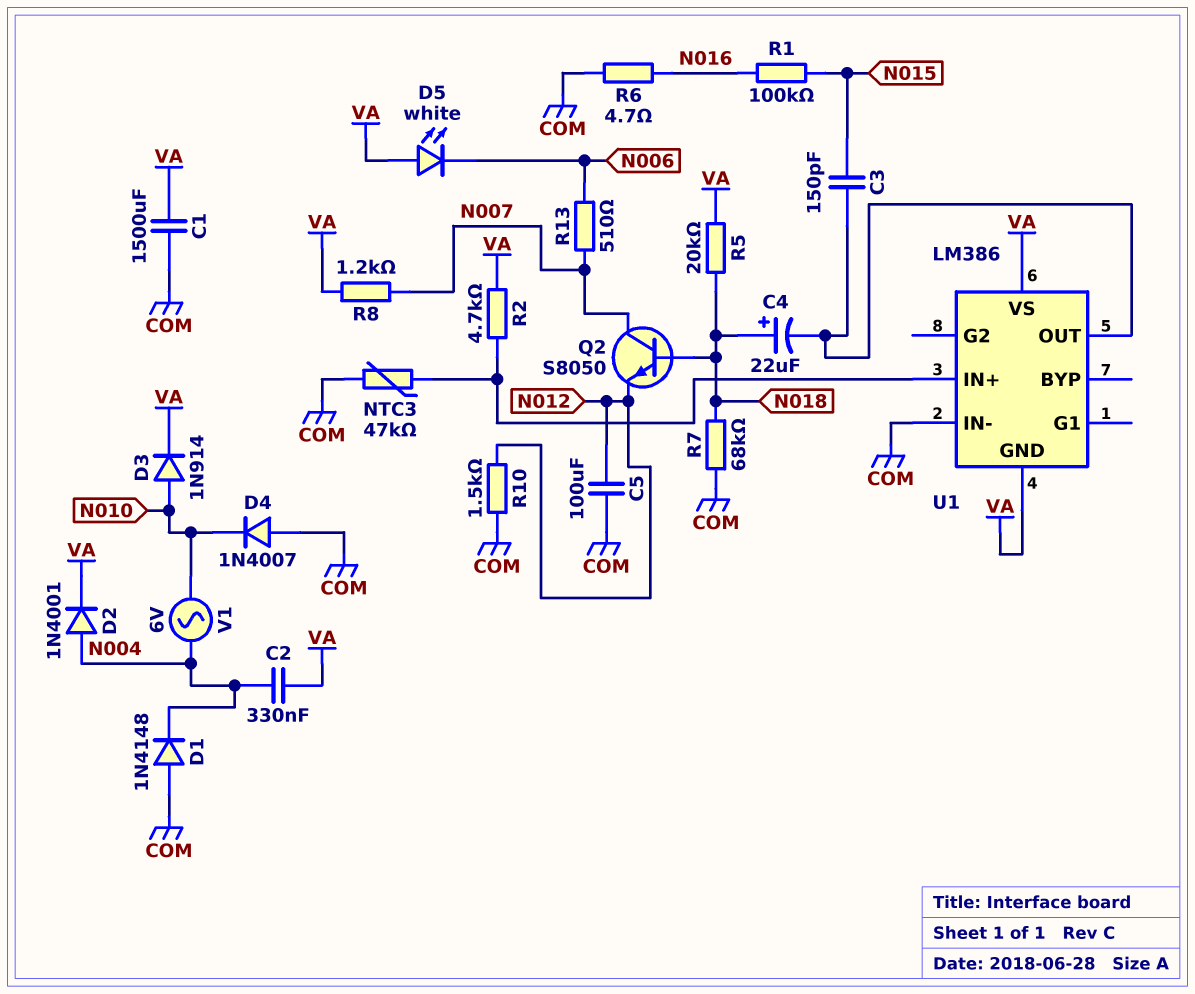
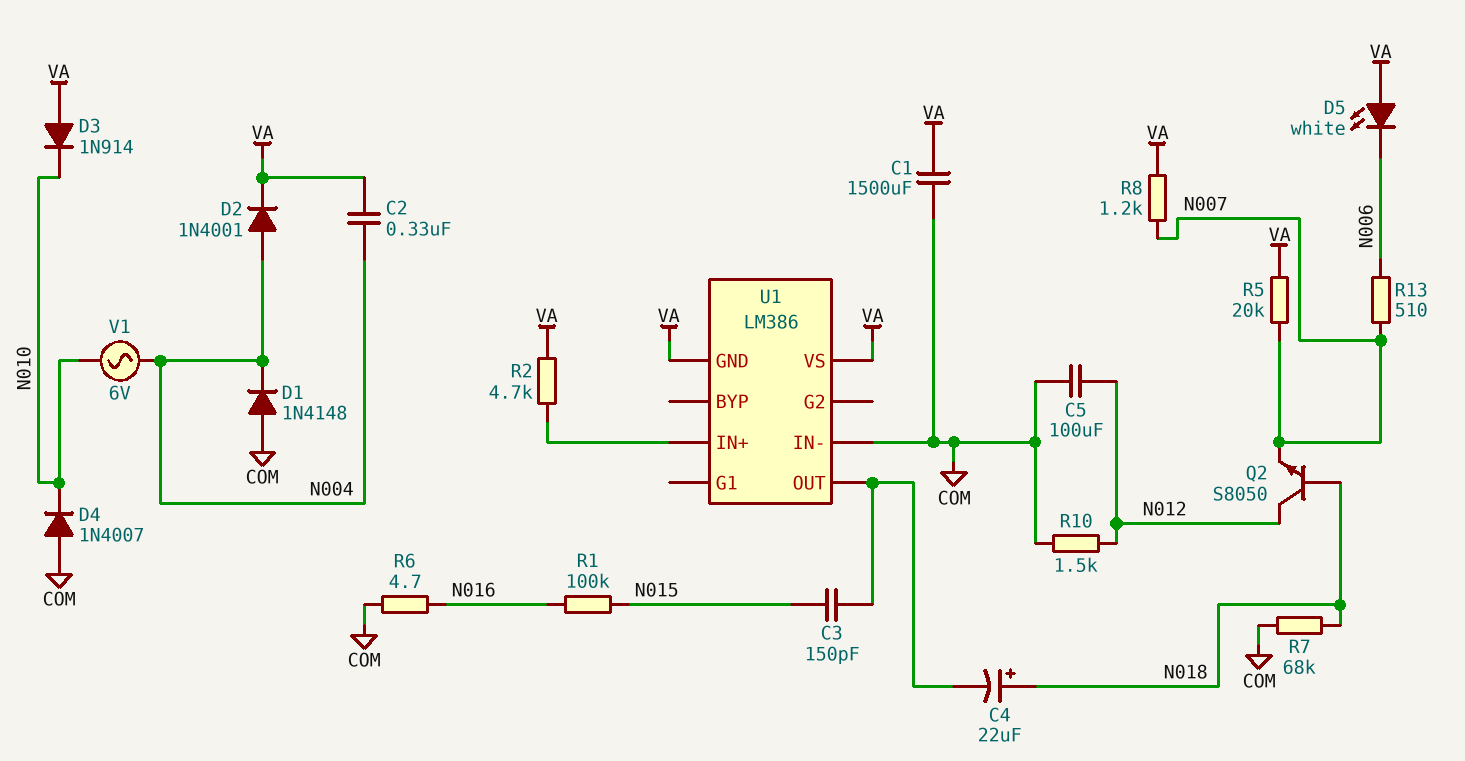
D3: diode 1N914 (A N010, K VA) -> diode 1N914 (A VA, K N010)
NTC3: 47k (COM, U1/IN+) -> none
Q2: NPN S8050 (B N018, C N007, E N012) -> NPN S8050 (B N018, C N012, E N007)
R5: 20k (N018, VA) -> 20k (N007, VA)

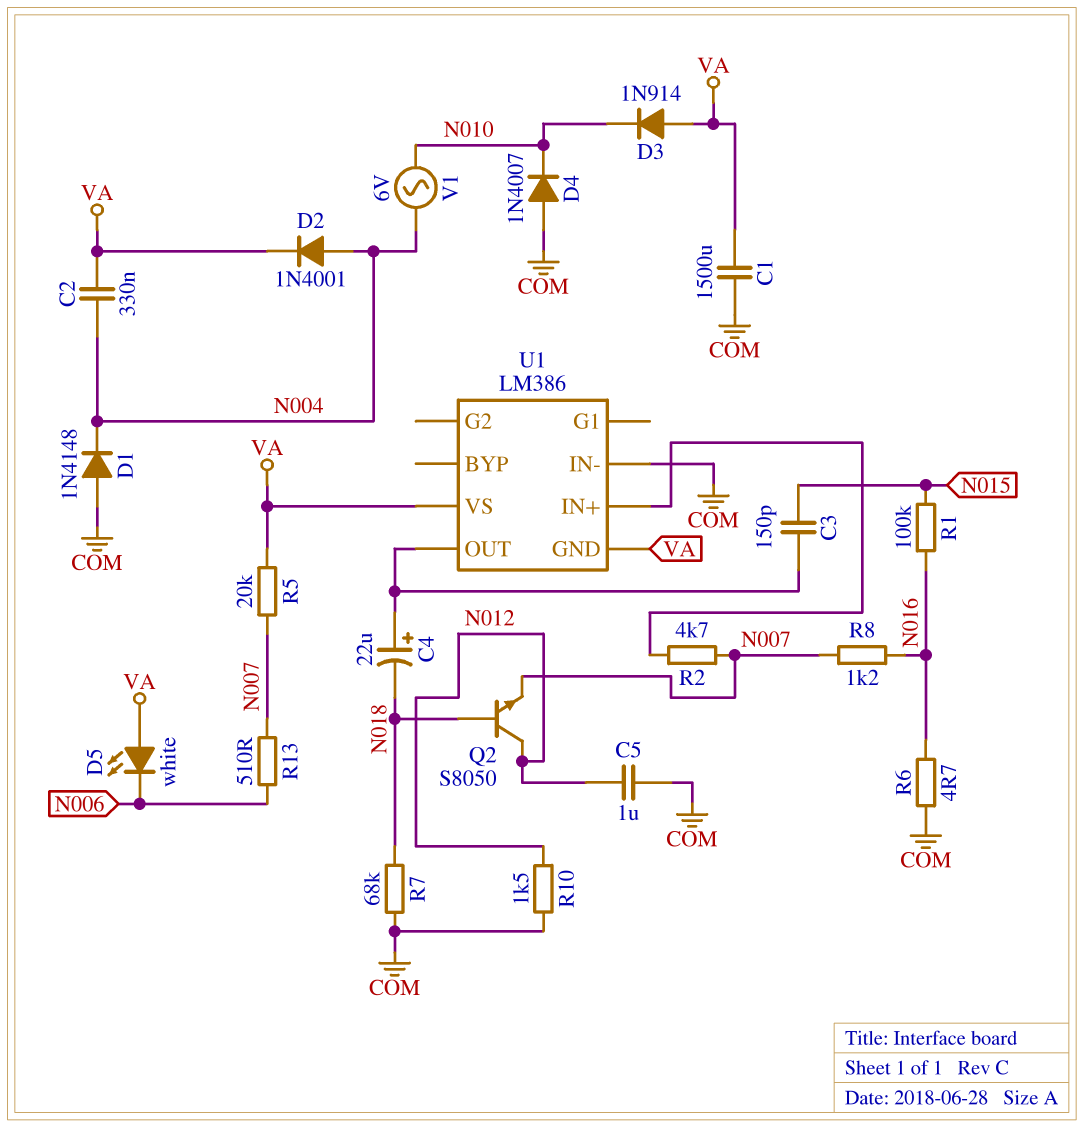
C4: 22uF (plus N018, minus U1/OUT) -> 22uF (plus U1/OUT, minus N018)
C5: 100uF (COM, N012) -> 1uF (COM, N012)
R2: 4.7k (U1/IN+, VA) -> 4.7k (N007, U1/IN+)
R8: 1.2k (N007, VA) -> 1.2k (N007, N016)

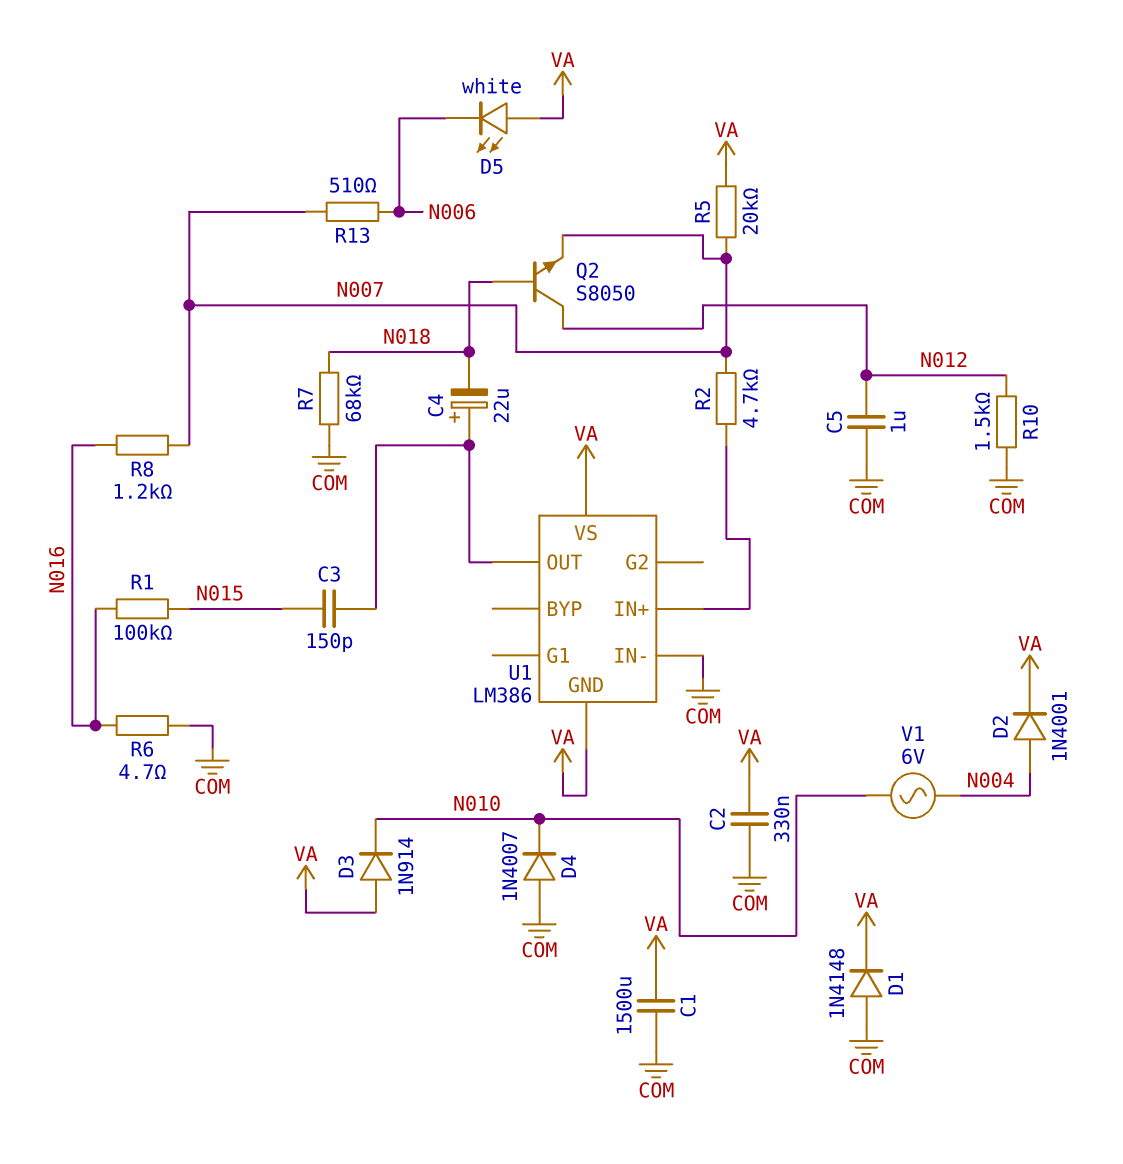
C2: 330nF (N004, VA) -> 330nF (COM, VA)
D1: diode 1N4148 (A COM, K N004) -> diode 1N4148 (A COM, K VA)

